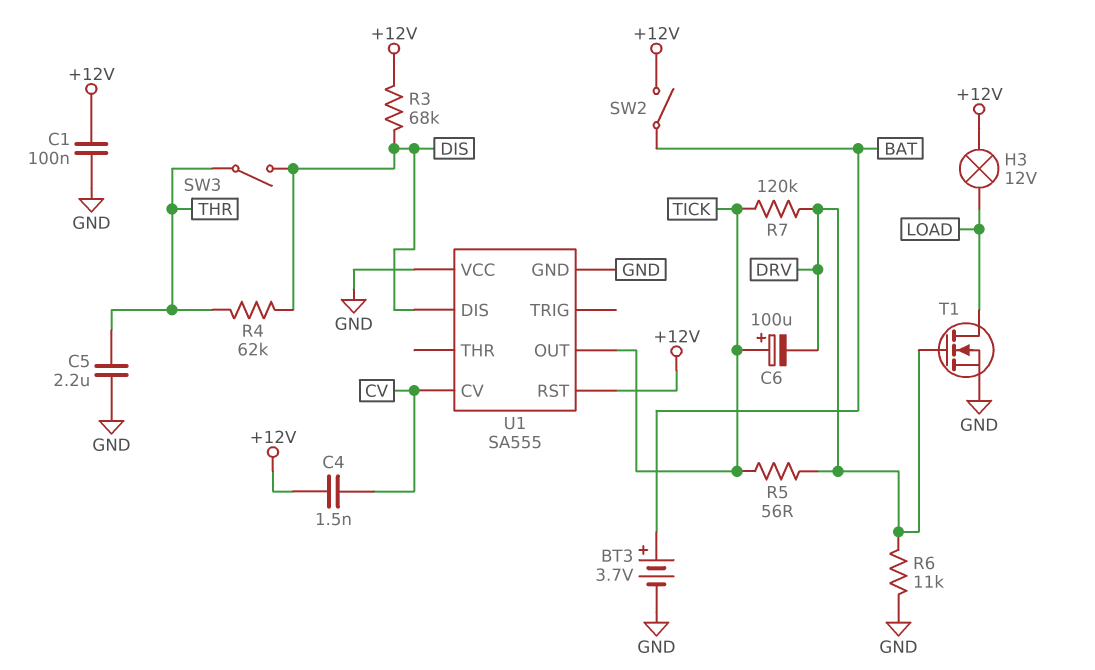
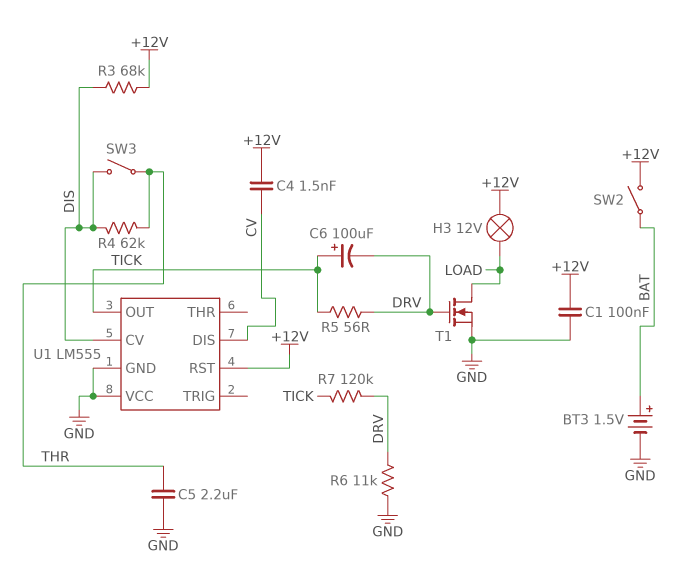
BT3: 3.7V (plus BAT, minus GND) -> 1.5V (plus BAT, minus GND)
U1: SA555 -> LM555
U1 pin CV: CV -> DIS
U1 pin DIS: DIS -> CV

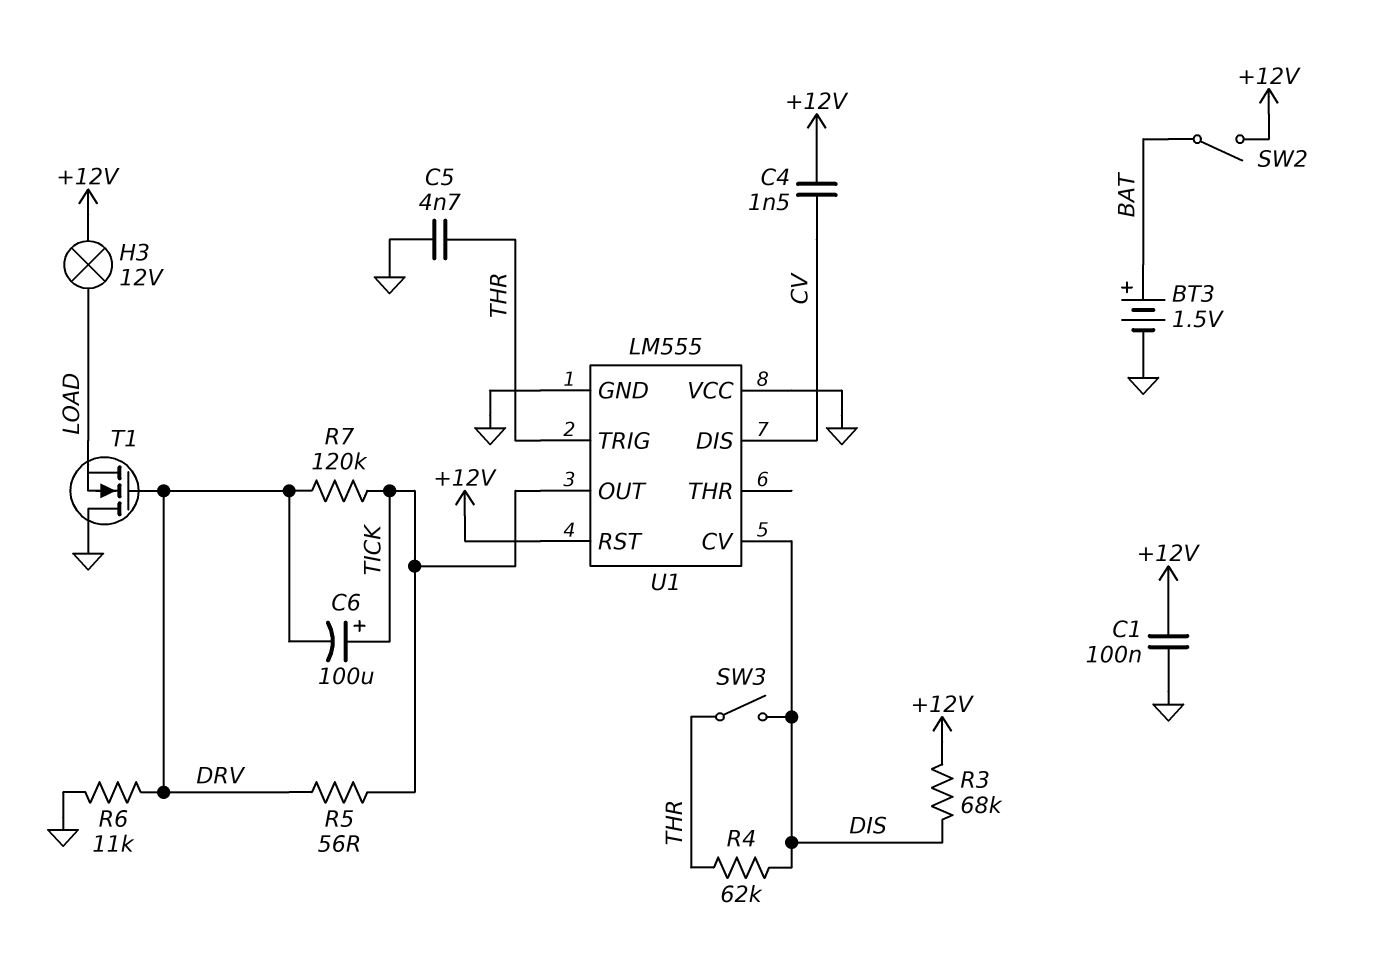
C5: 2.2uF (GND, THR) -> 4.7nF (GND, THR)
T1: NMOS (G DRV, D LOAD, S GND) -> NMOS (G DRV, D GND, S LOAD)
U1 pin TRIG: none -> THR

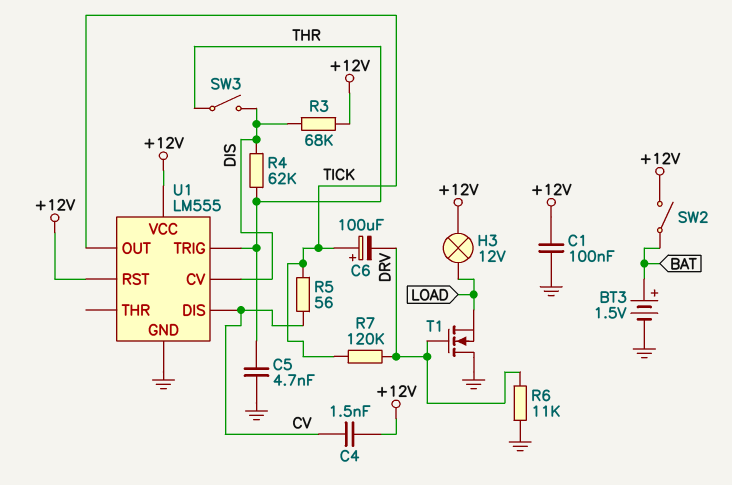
R5: 56 (DRV, TICK) -> 56 (CV, TICK)
U1 pin VCC: GND -> +12V

